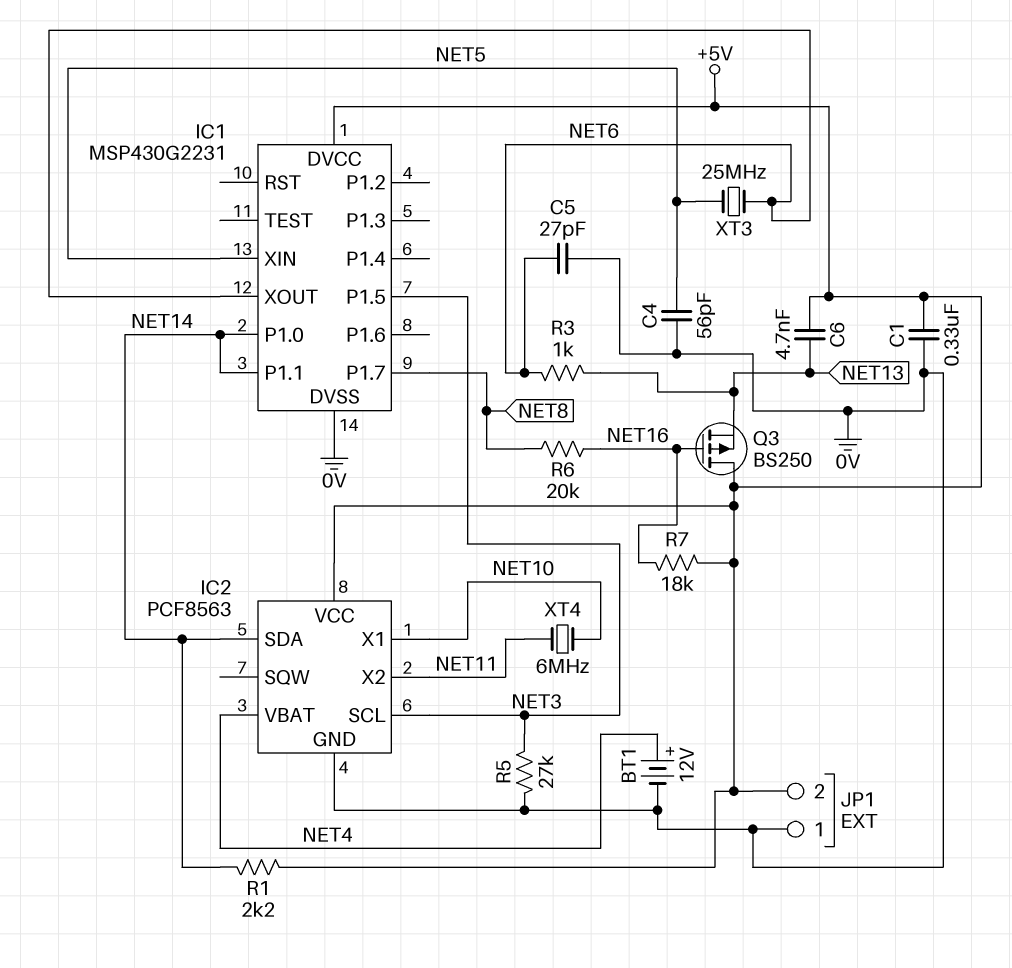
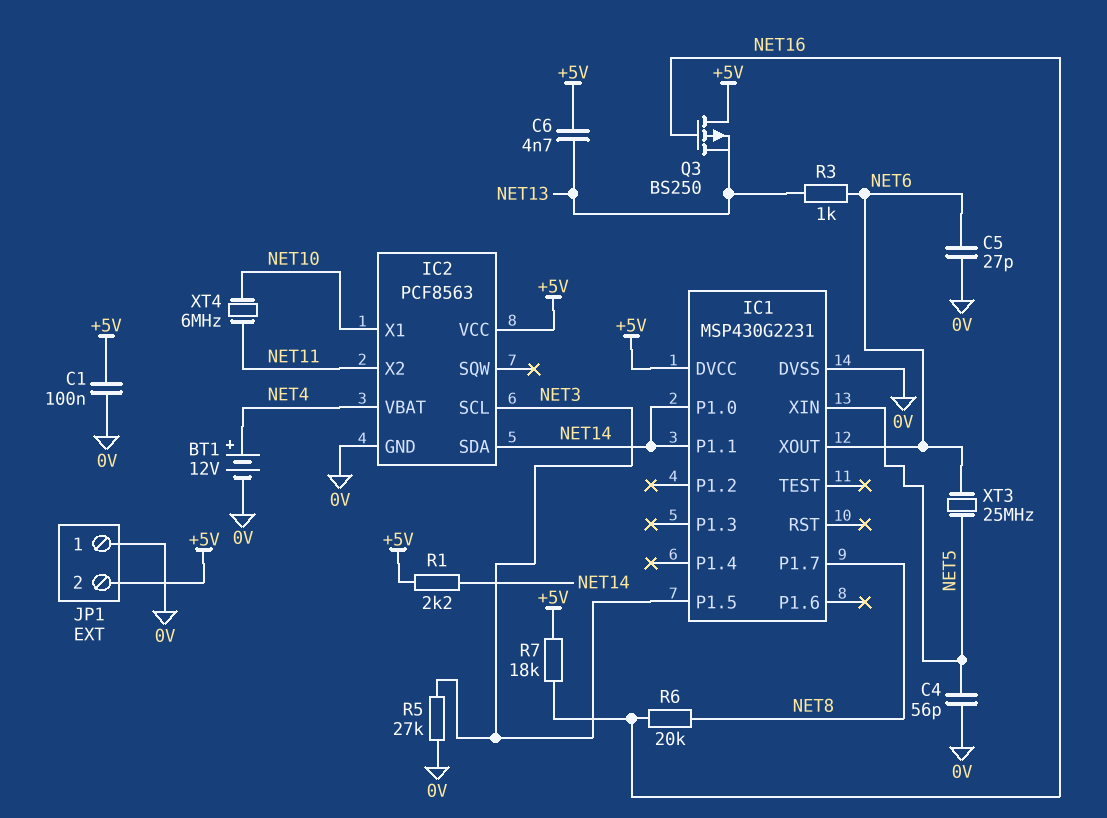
C1: 330nF (+5V, 0V) -> 100nF (+5V, 0V)

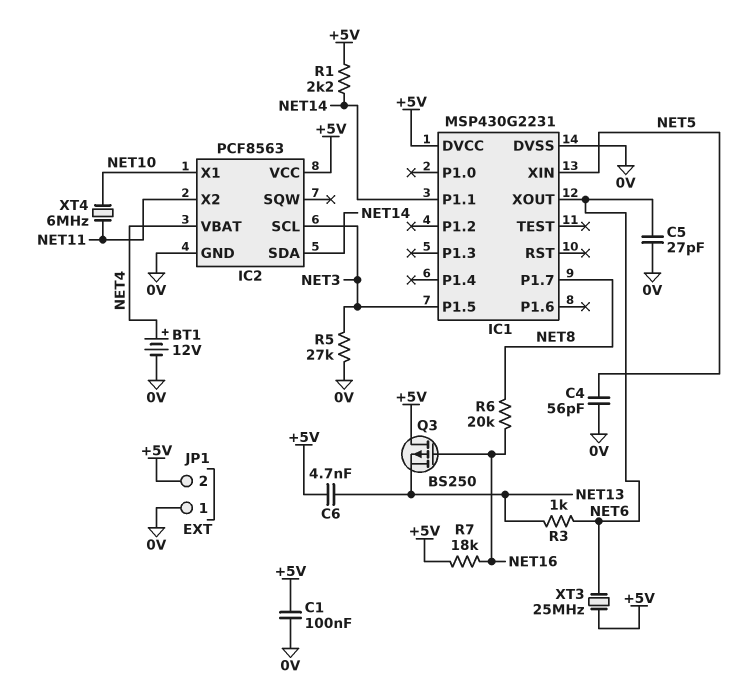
IC1 pin P1.0: NET14 -> none
XT3: 25MHz (NET5, NET6) -> 25MHz (+5V, NET6)

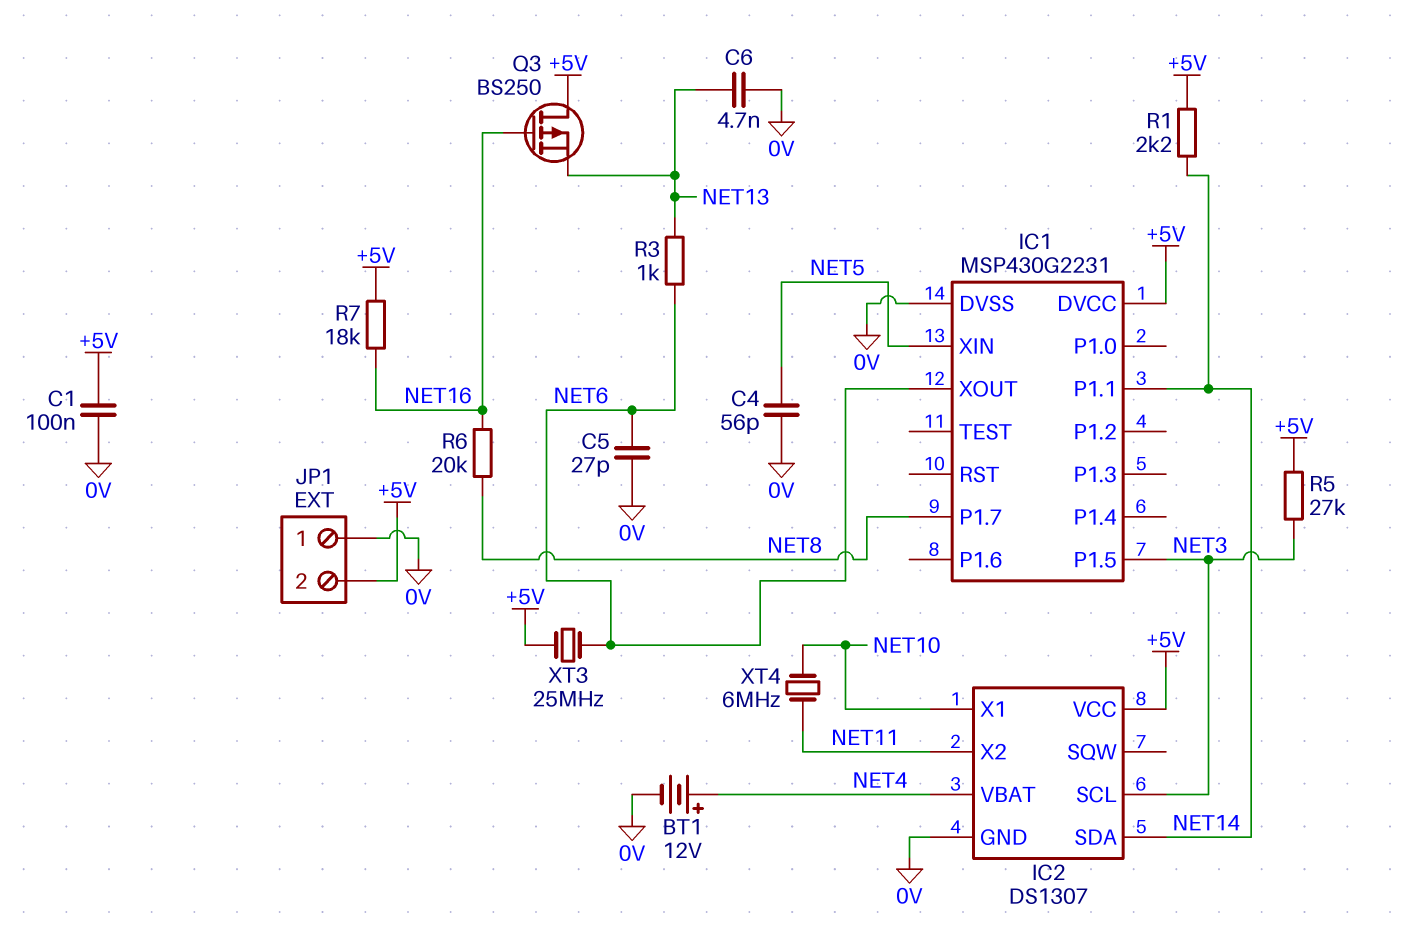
C6: 4.7nF (+5V, NET13) -> 4.7nF (0V, NET13)
IC2: PCF8563 -> DS1307
R5: 27k (0V, NET3) -> 27k (+5V, NET3)

